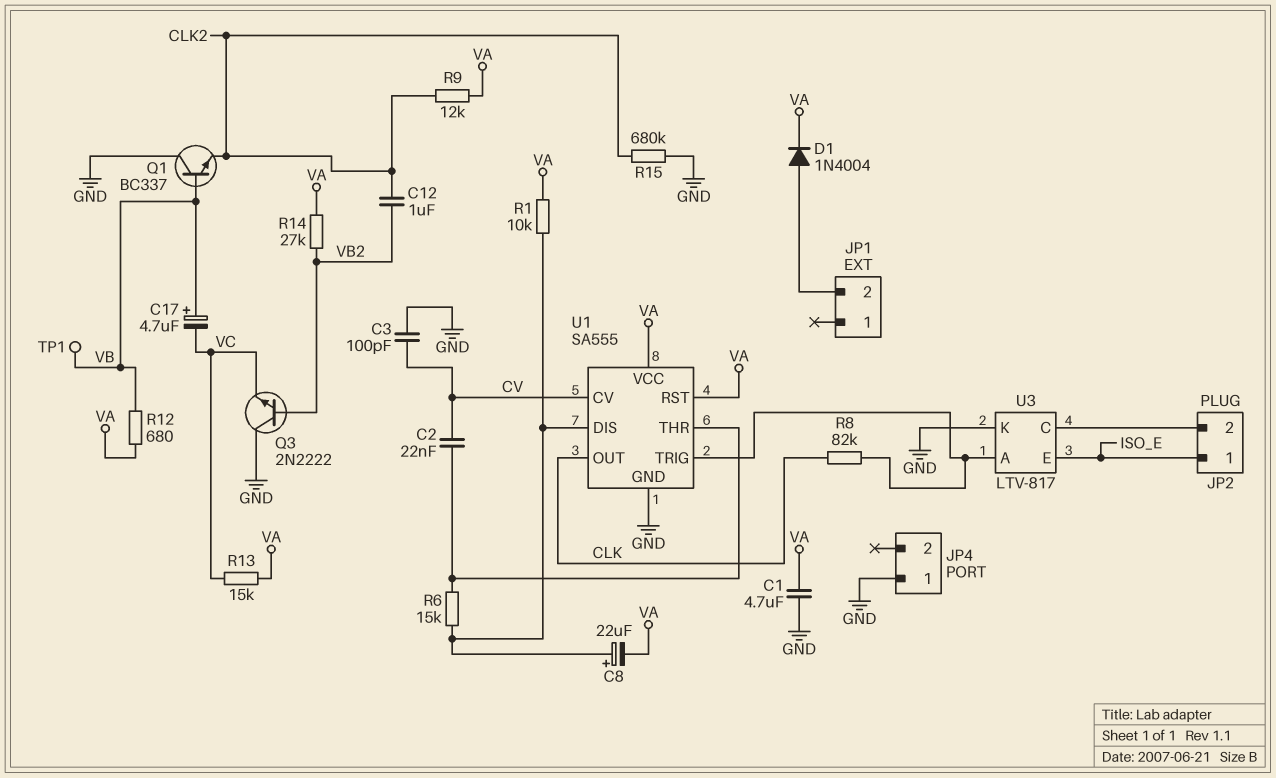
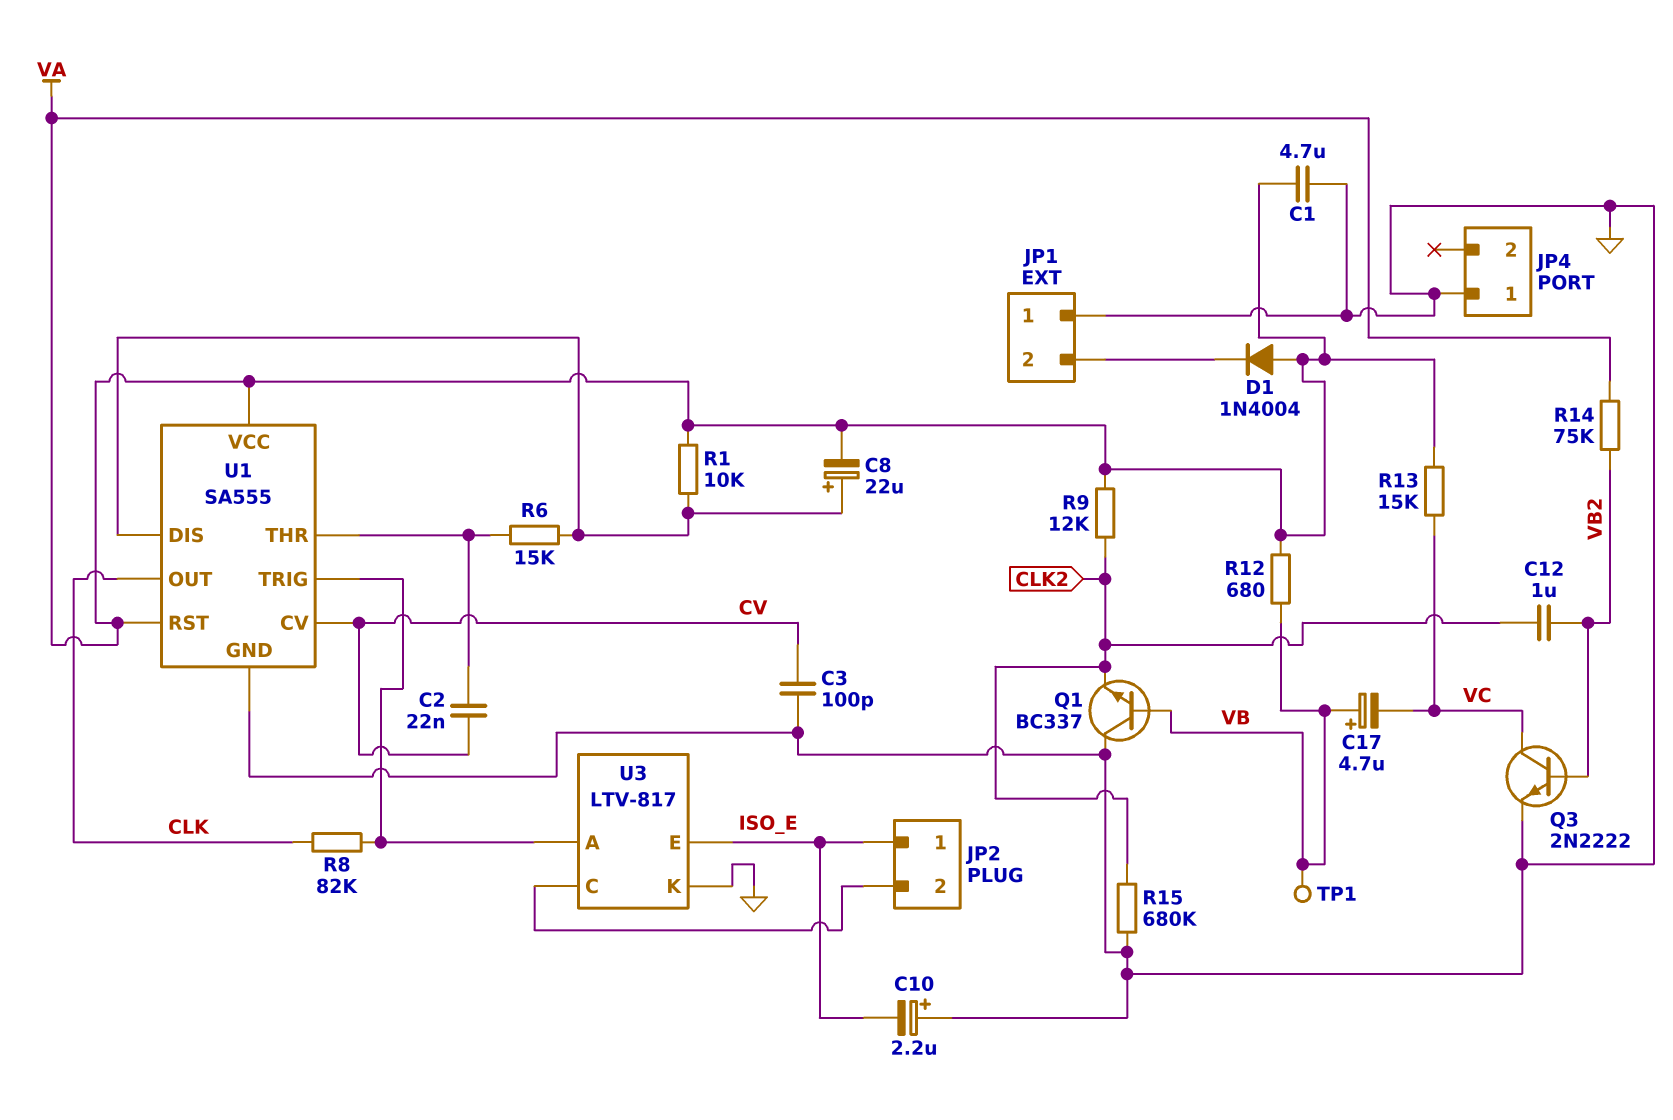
C10: none -> 2.2uF (plus GND, minus ISO_E)
D1: diode 1N4004 (A JP1/2, K VA) -> diode 1N4004 (A VA, K JP1/2)
JP1 pin 1: none -> GND
Q3: NPN 2N2222 (B VB2, C GND, E VC) -> NPN 2N2222 (B VB2, C VC, E GND)
R14: 27k (VA, VB2) -> 75k (VA, VB2)

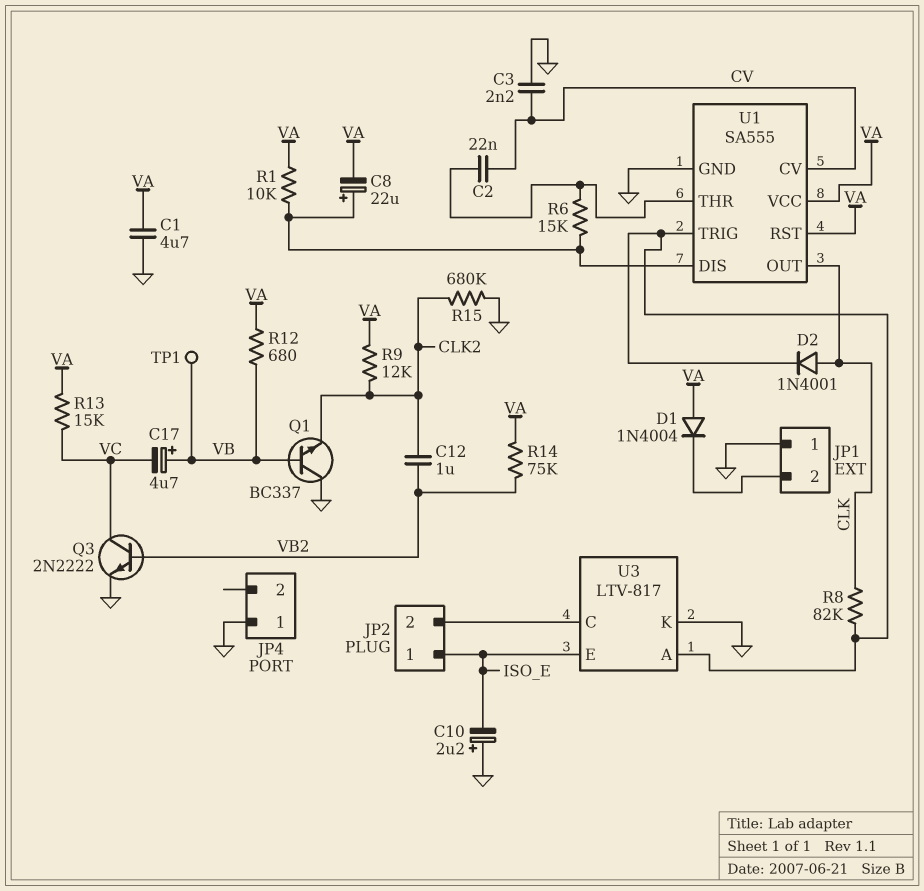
C3: 100pF (CV, GND) -> 2.2nF (CV, GND)
D2: none -> diode 1N4001 (A CLK, K U1/TRIG)

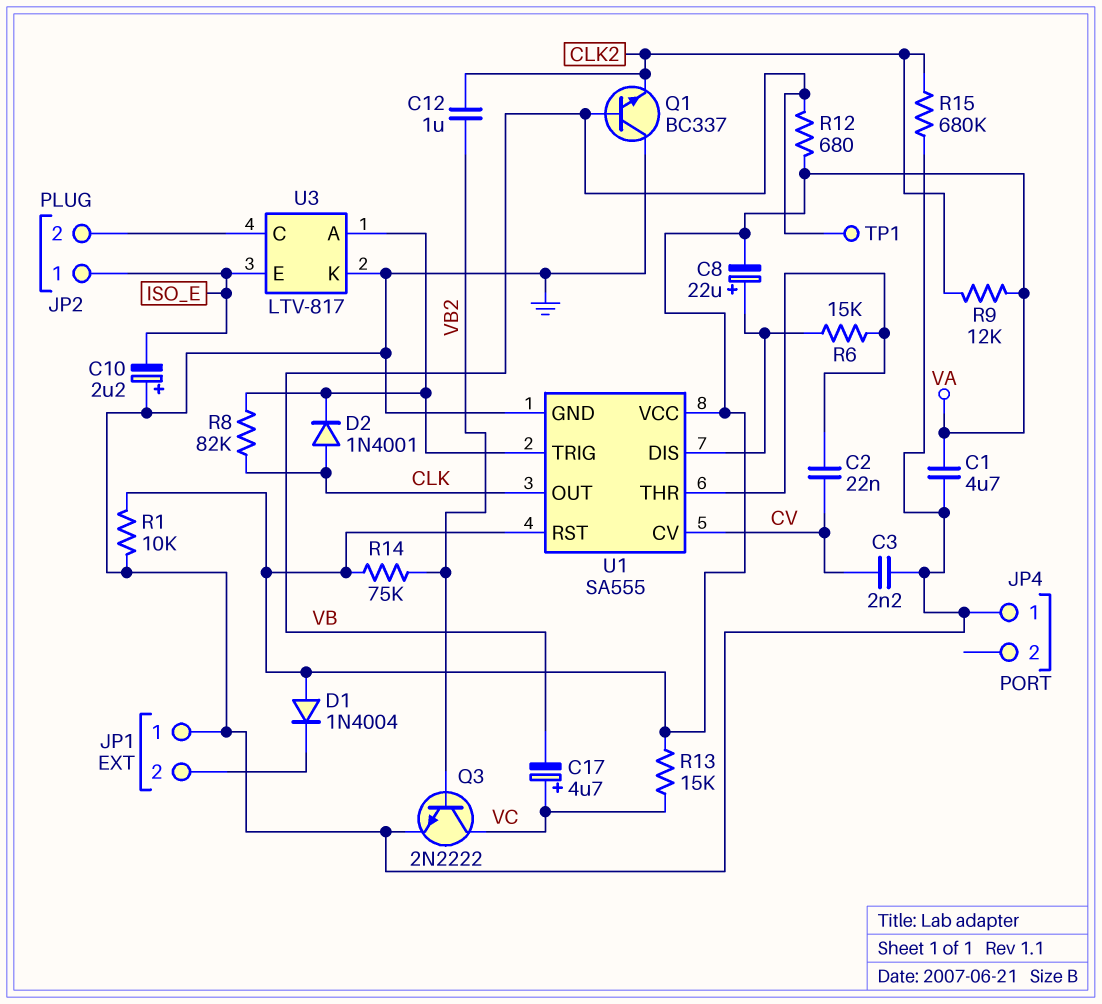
C17: 4.7uF (plus VB, minus VC) -> 4.7uF (plus VC, minus VB)
R1: 10k (U1/DIS, VA) -> 10k (GND, VA)

